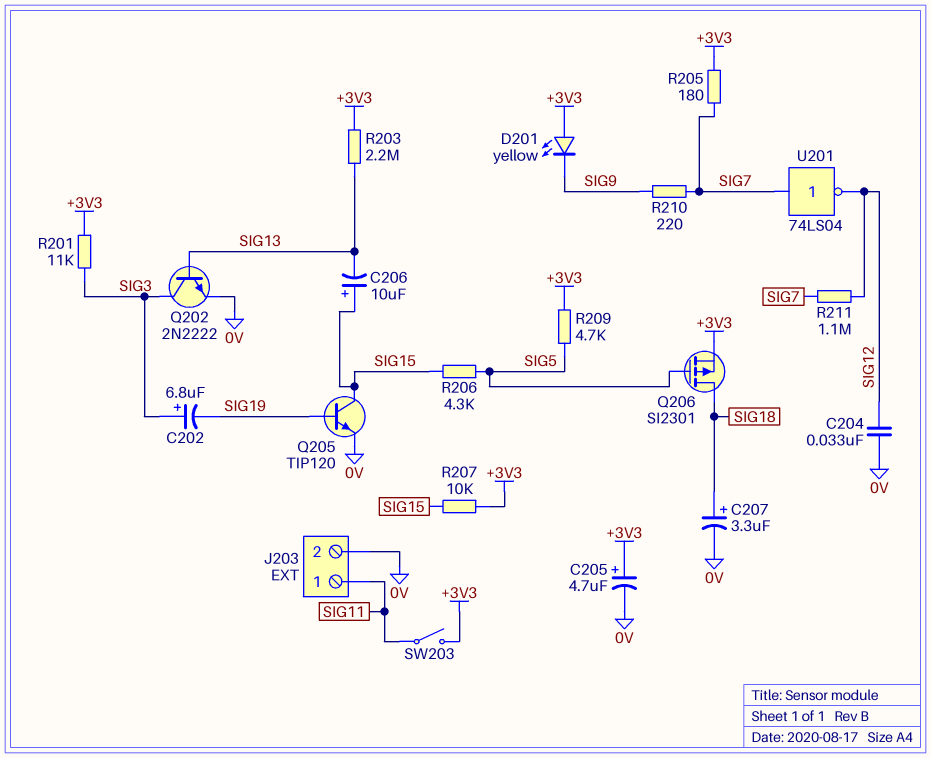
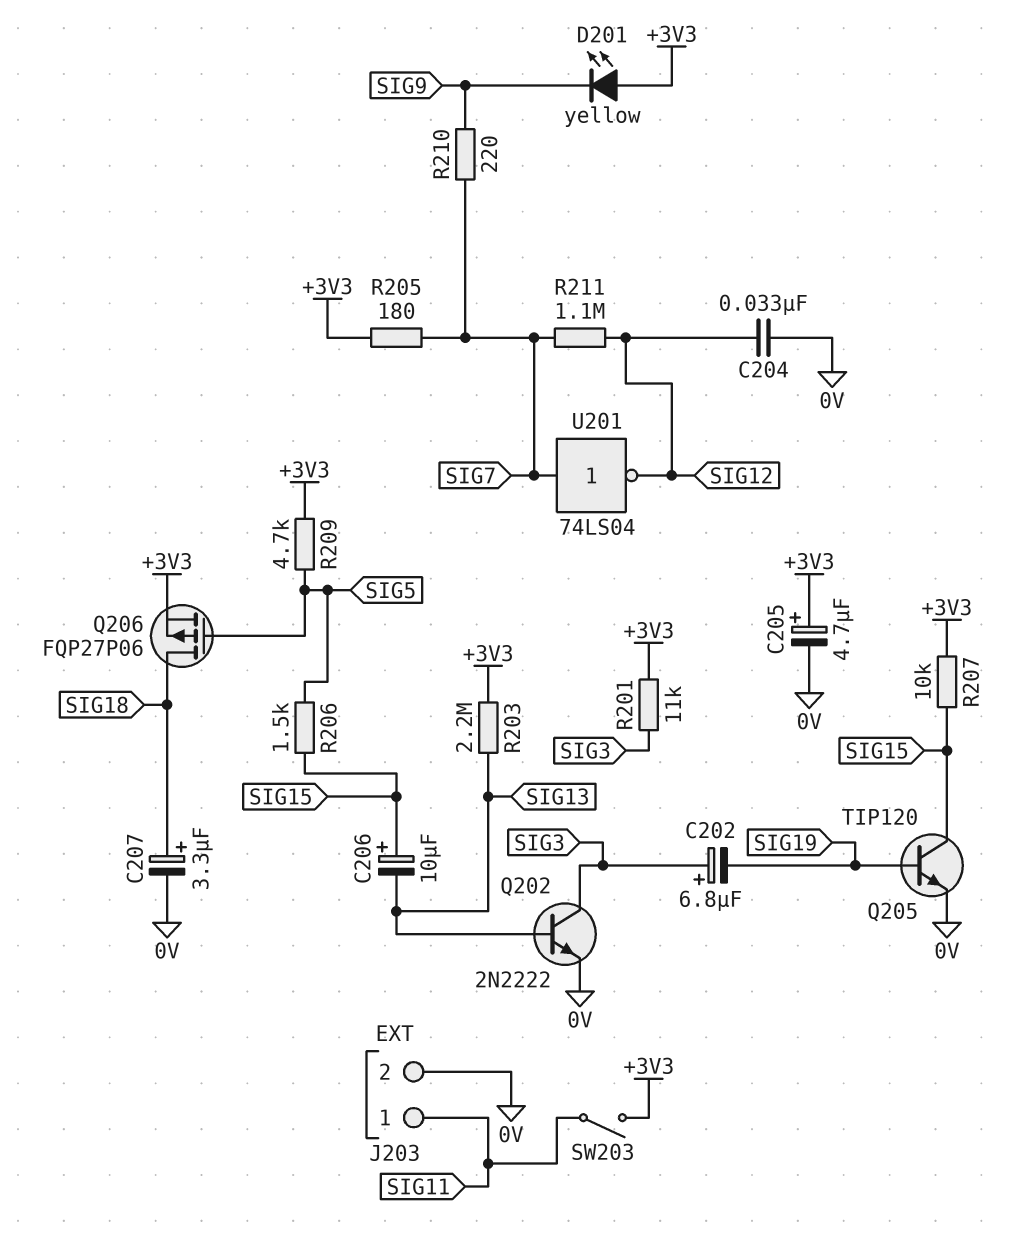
Q206: PMOS SI2301 (G SIG5, D SIG18, S +3V3) -> PMOS FQP27P06 (G SIG5, D SIG18, S +3V3)
R206: 4.3k (SIG5, SIG15) -> 1.5k (SIG5, SIG15)

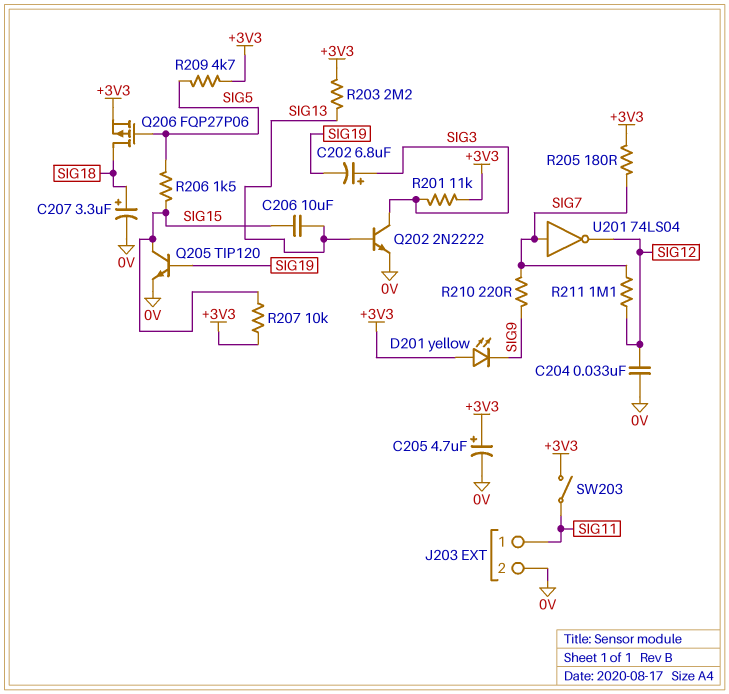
C206: 10uF (plus SIG15, minus SIG13) -> 10uF (SIG13, SIG15)

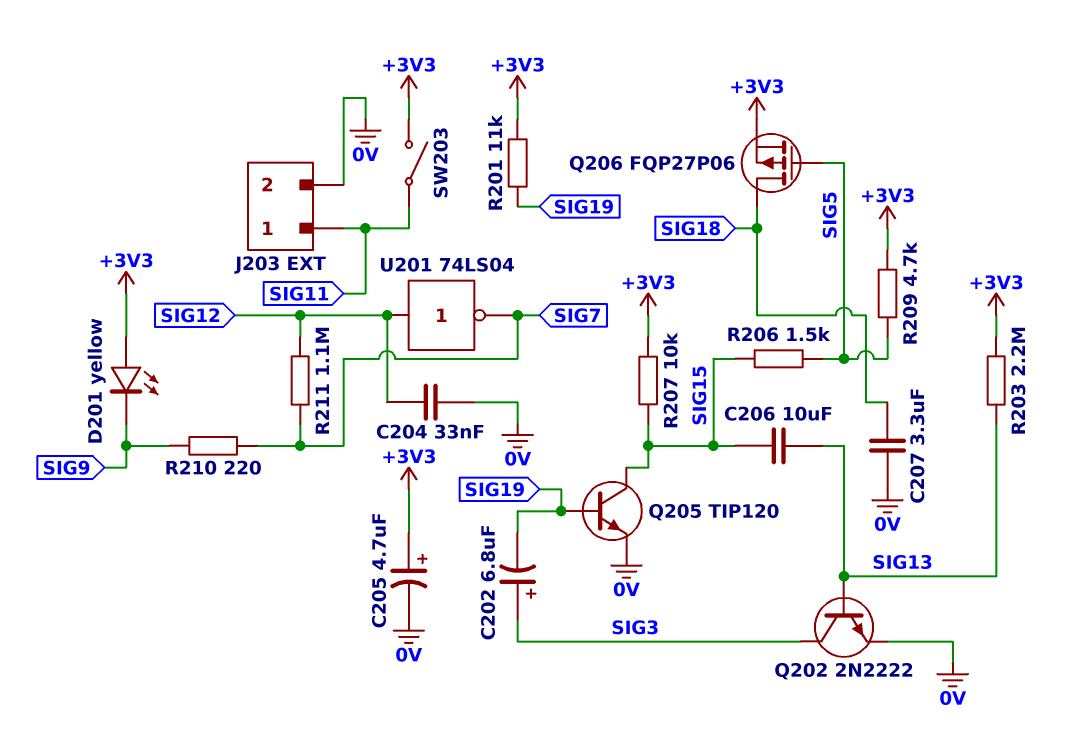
C207: 3.3uF (plus SIG18, minus 0V) -> 3.3uF (0V, SIG18)
R201: 11k (+3V3, SIG3) -> 11k (+3V3, SIG19)
R205: 180 (+3V3, SIG7) -> none
U201: NOT 74LS04 (in SIG7, out SIG12) -> NOT 74LS04 (in SIG12, out SIG7)

